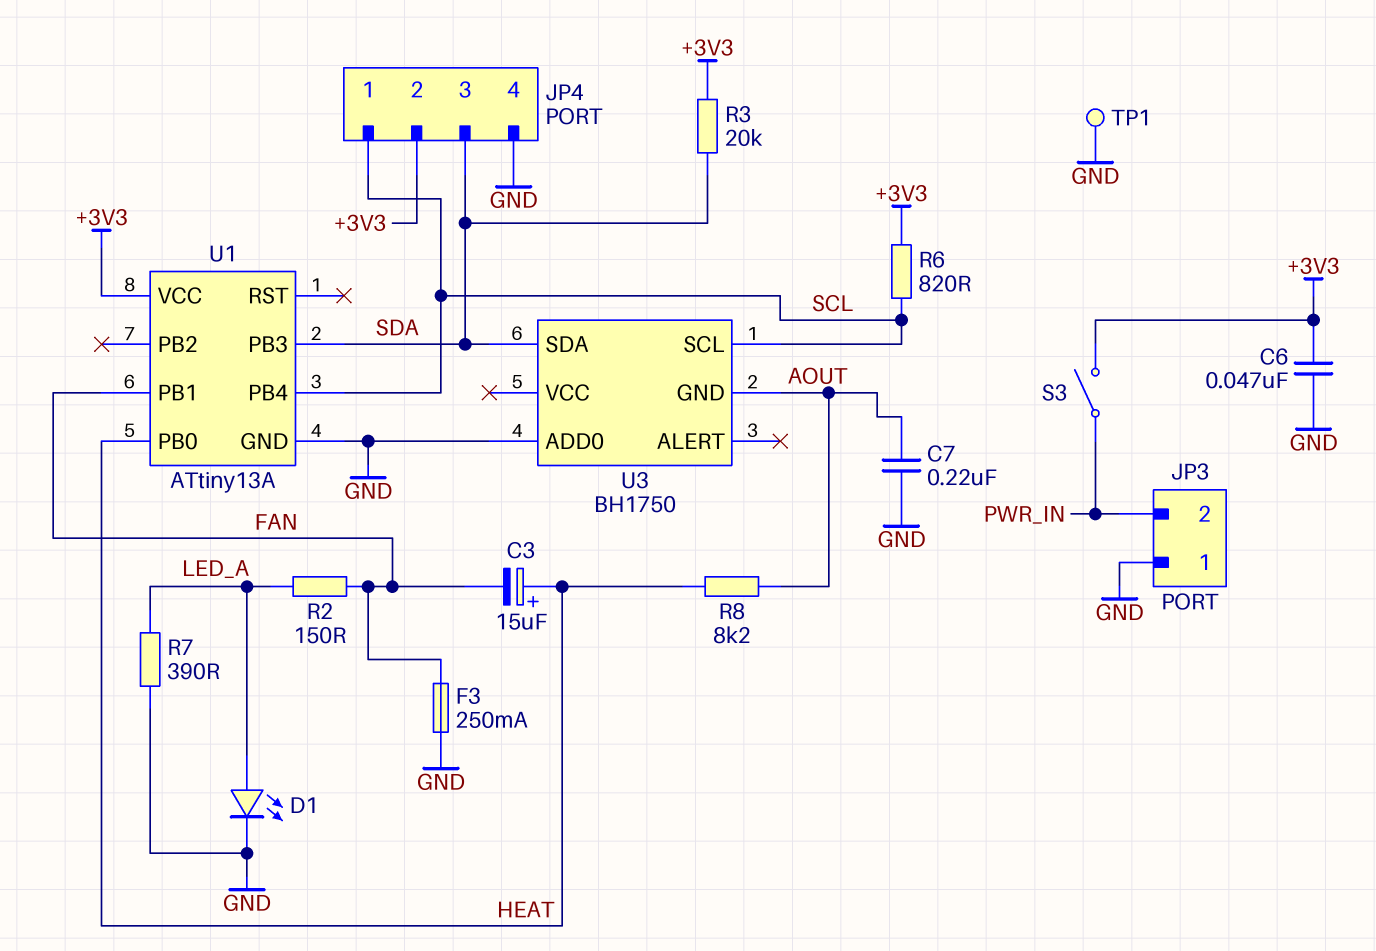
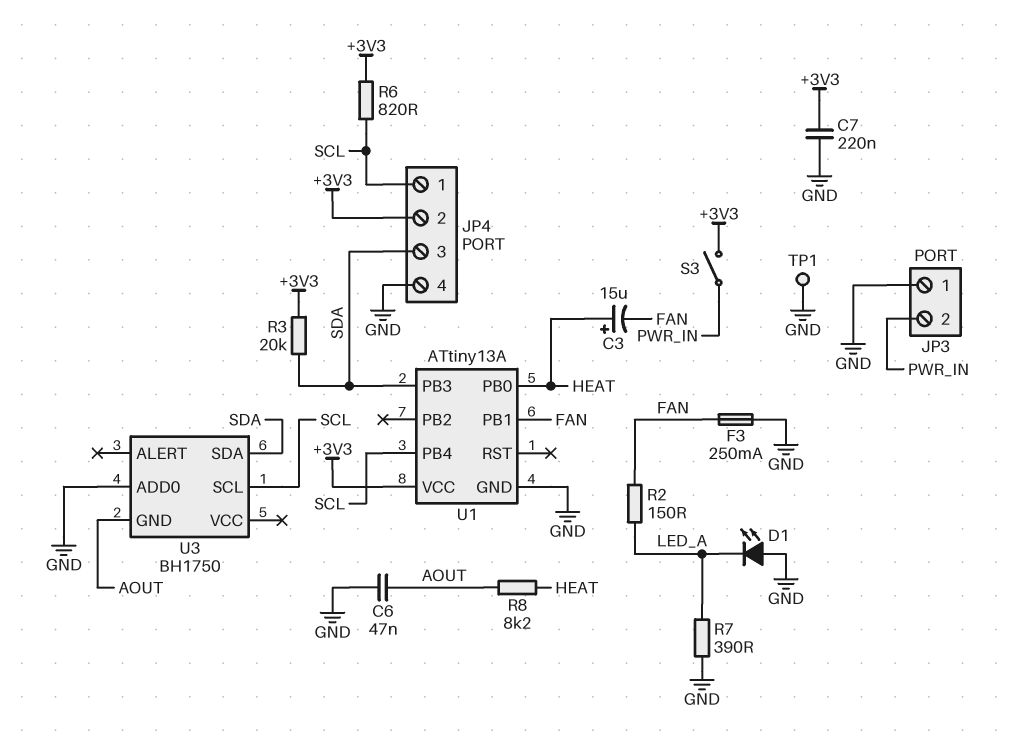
C6: 47nF (+3V3, GND) -> 47nF (AOUT, GND)
C7: 220nF (AOUT, GND) -> 220nF (+3V3, GND)
D1: LED (A LED_A, K GND) -> LED (A GND, K LED_A)

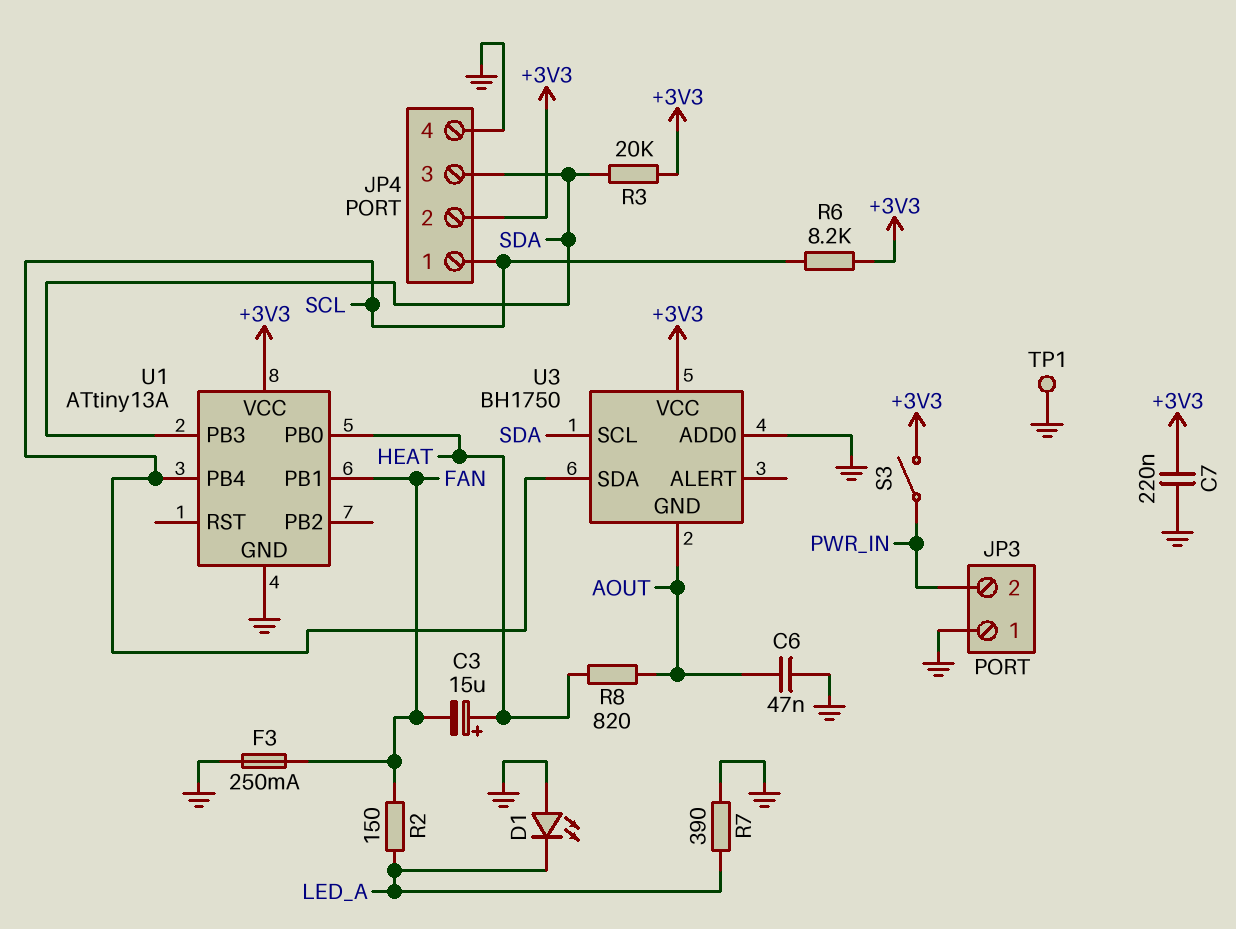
R6: 820 (+3V3, SCL) -> 8.2k (+3V3, SCL)
R8: 8.2k (AOUT, HEAT) -> 820 (AOUT, HEAT)
U3 pin SCL: SCL -> SDA
U3 pin SDA: SDA -> SCL
U3 pin VCC: none -> +3V3

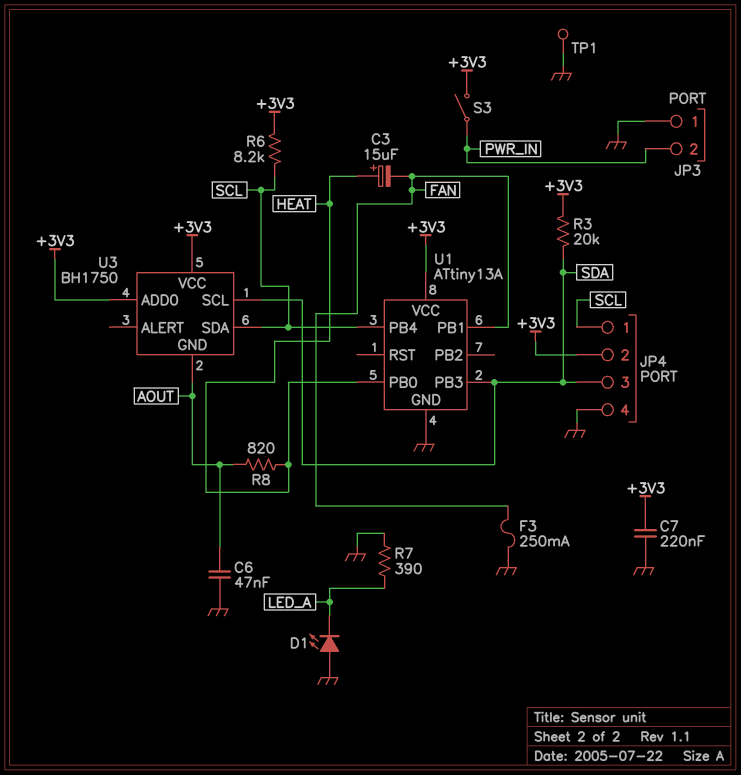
R2: 150 (FAN, LED_A) -> none
U3 pin ADD0: GND -> +3V3

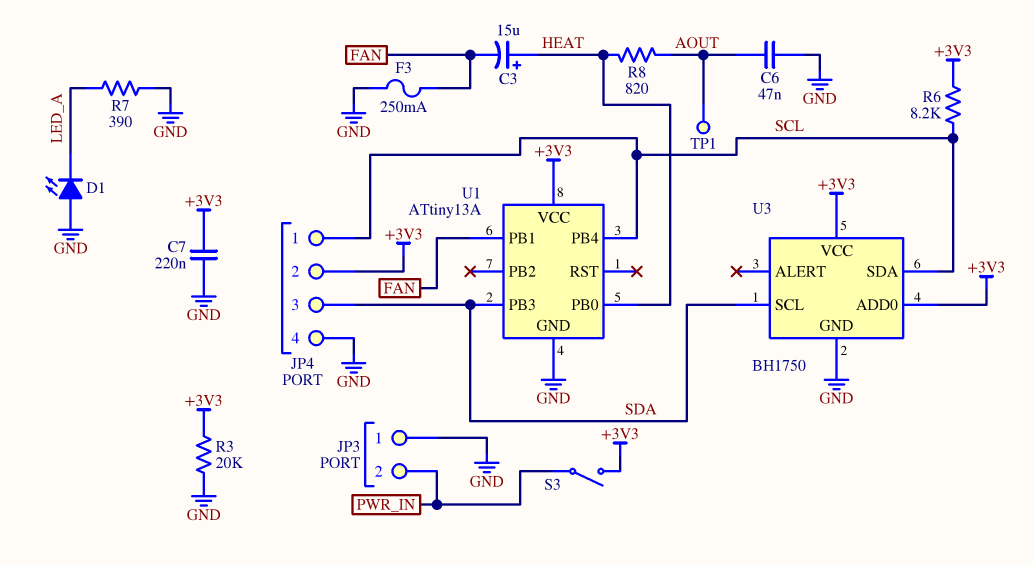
R3: 20k (+3V3, SDA) -> 20k (+3V3, GND)
TP1: test point (GND) -> test point (AOUT)
U3 pin GND: AOUT -> GND

